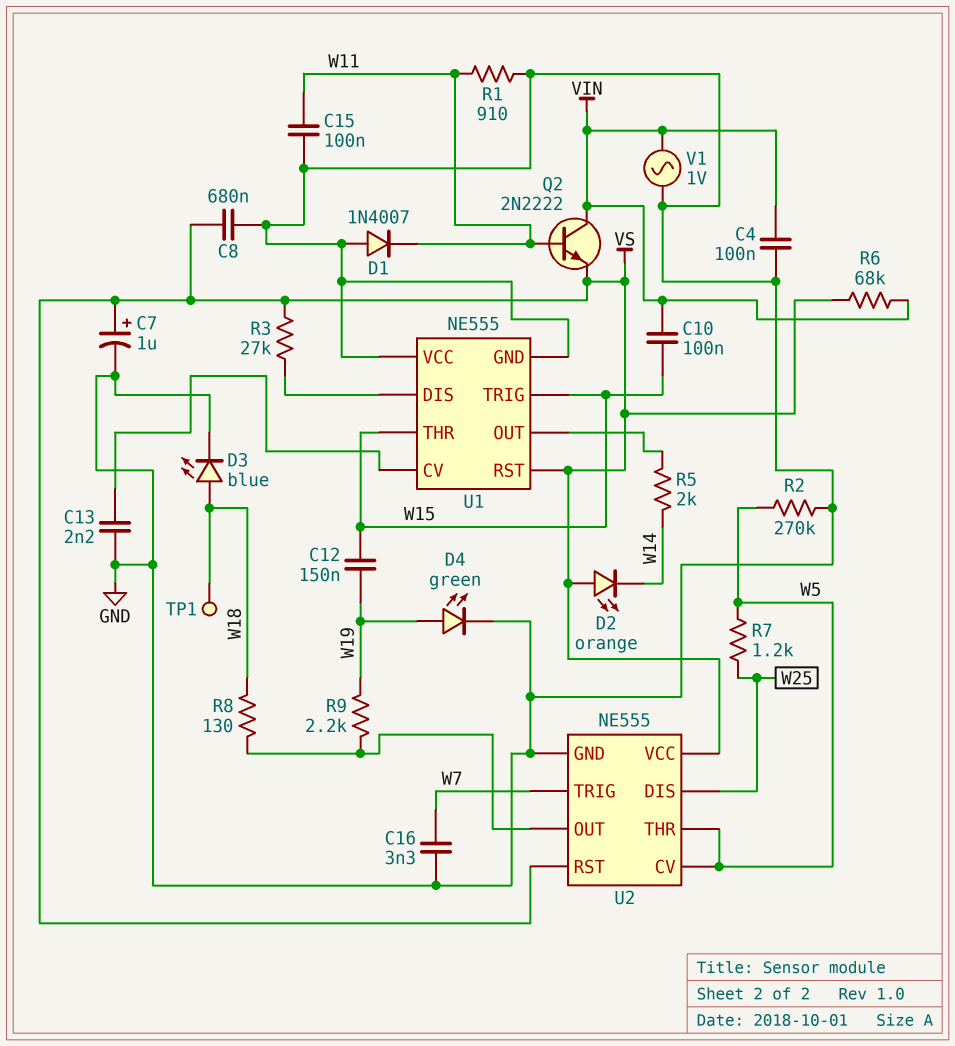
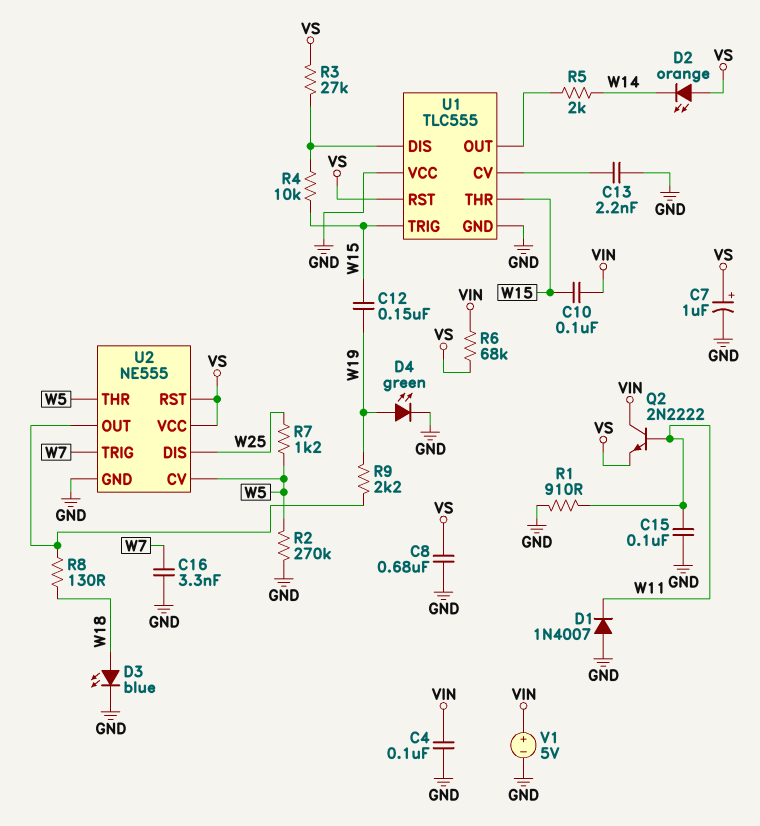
R4: none -> 10k (U1/DIS, W15)
TP1: test point (W18) -> none
U1: NE555 -> TLC555
V1: AC 1V (GND, VIN) -> 5V (plus VIN, minus GND)

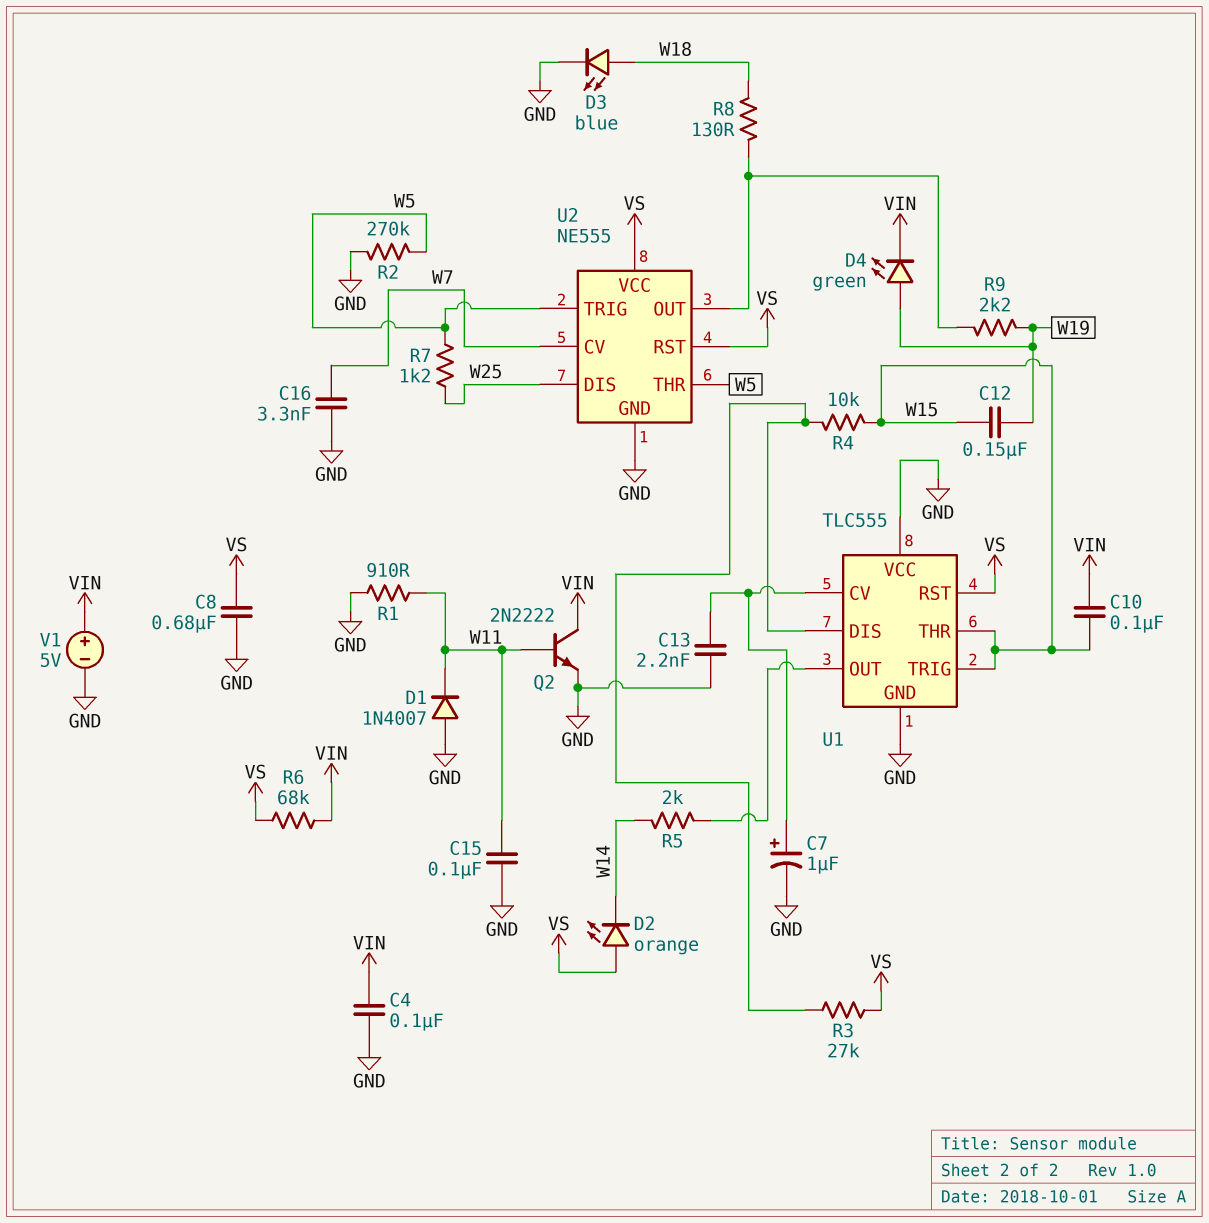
C7: 1uF (plus VS, minus GND) -> 1uF (plus U1/CV, minus GND)
D4: LED green (A W19, K GND) -> LED green (A W19, K VIN)
Q2: NPN 2N2222 (B W11, C VIN, E VS) -> NPN 2N2222 (B W11, C VIN, E GND)
U2 pin CV: W5 -> W7
U2 pin TRIG: W7 -> W5

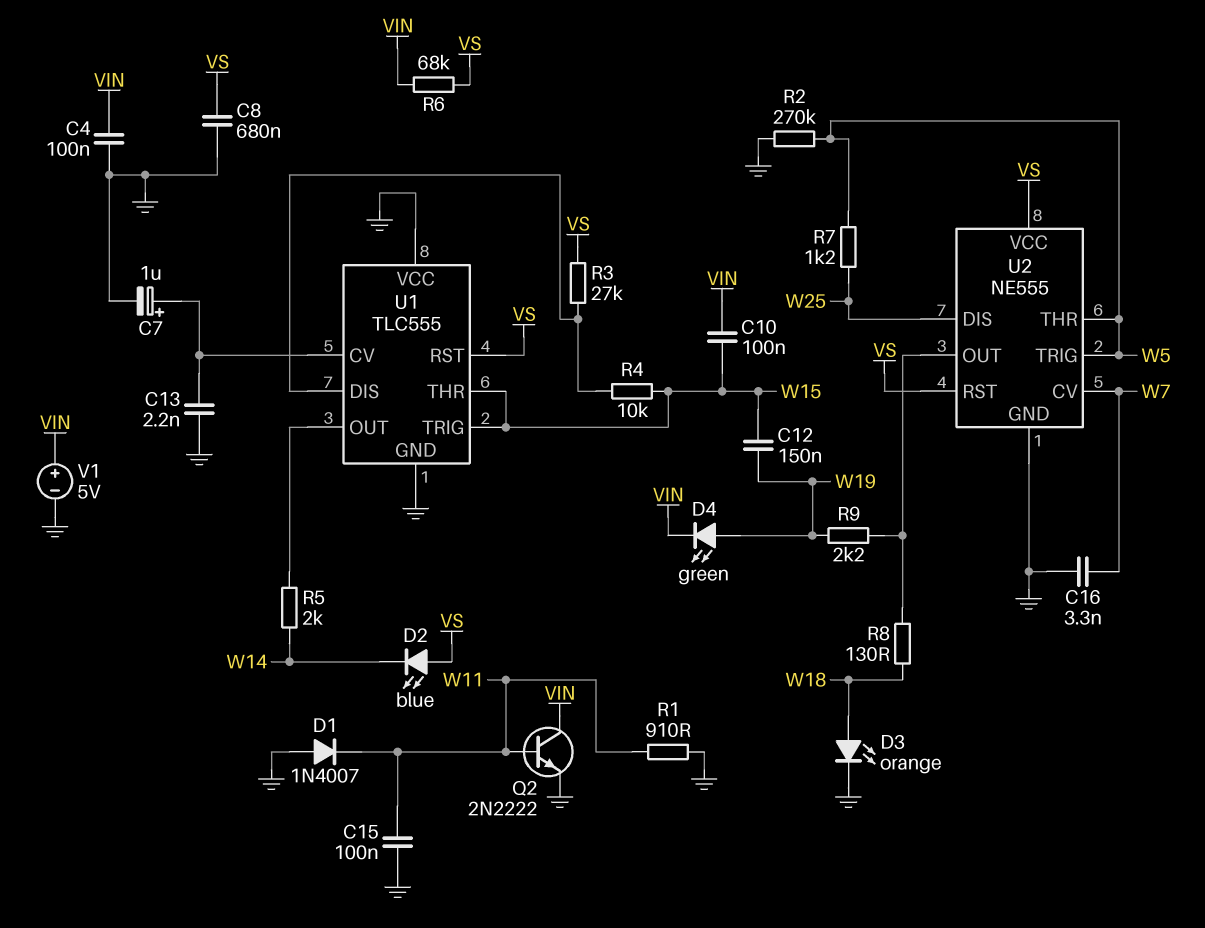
D2: LED orange (A VS, K W14) -> LED blue (A VS, K W14)
D3: LED blue (A W18, K GND) -> LED orange (A W18, K GND)

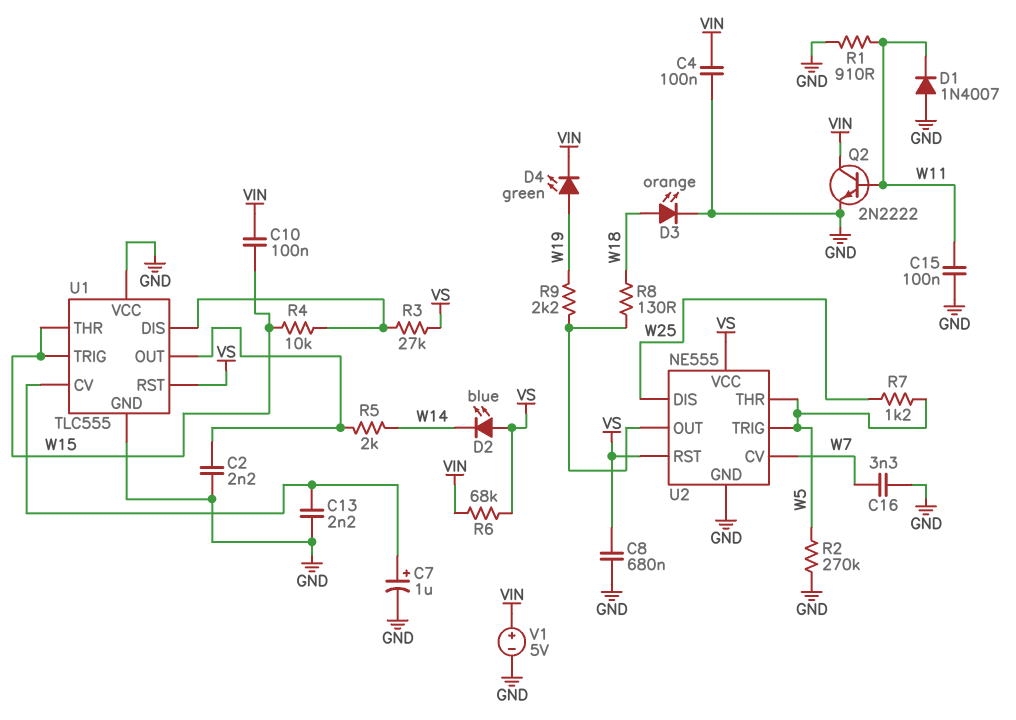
C2: none -> 2.2nF (GND, U1/OUT)
C12: 150nF (W15, W19) -> none

